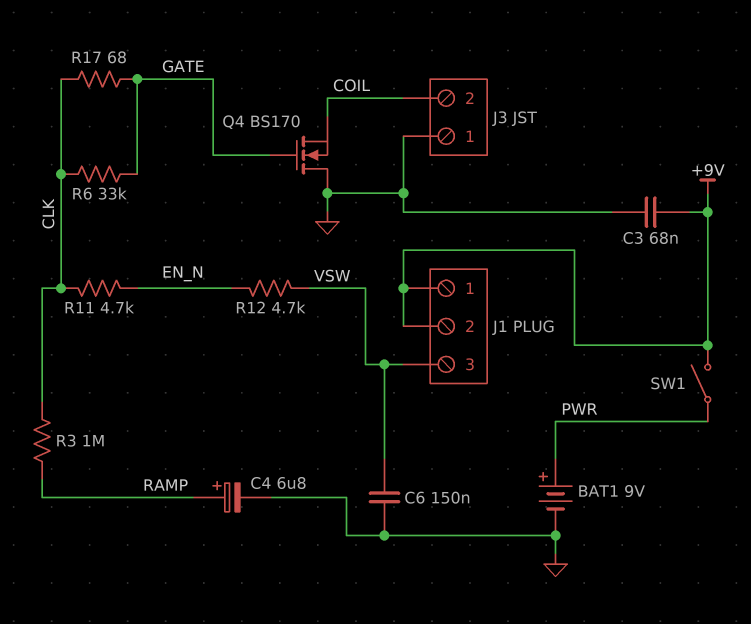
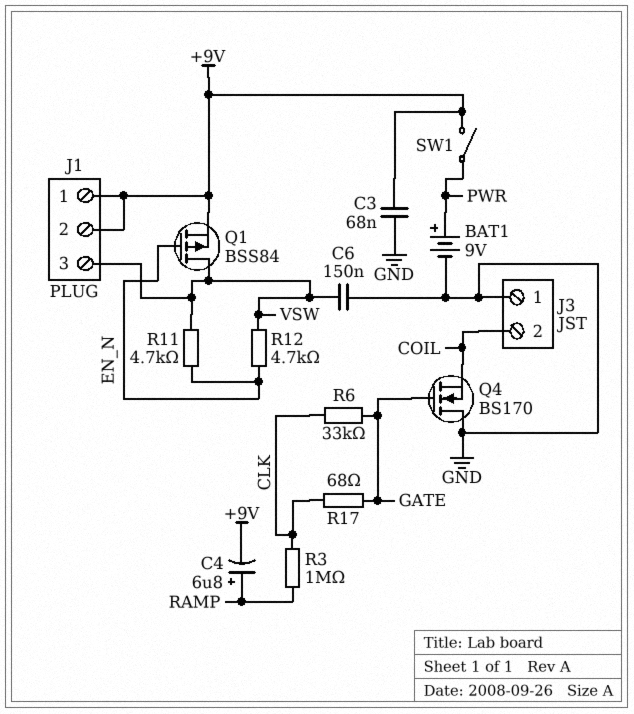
C4: 6.8uF (plus RAMP, minus GND) -> 6.8uF (plus RAMP, minus +9V)
Q1: none -> PMOS BSS84 (G EN_N, D VSW, S +9V)
R11: 4.7k (CLK, EN_N) -> 4.7k (EN_N, VSW)

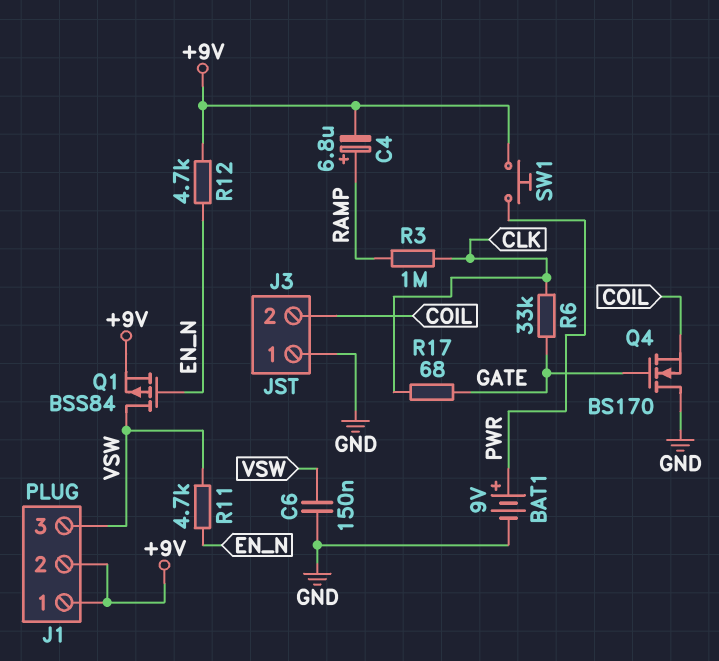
C3: 68nF (+9V, GND) -> none
R12: 4.7k (EN_N, VSW) -> 4.7k (+9V, EN_N)
SW1: switch (+9V, PWR) -> button (+9V, PWR)

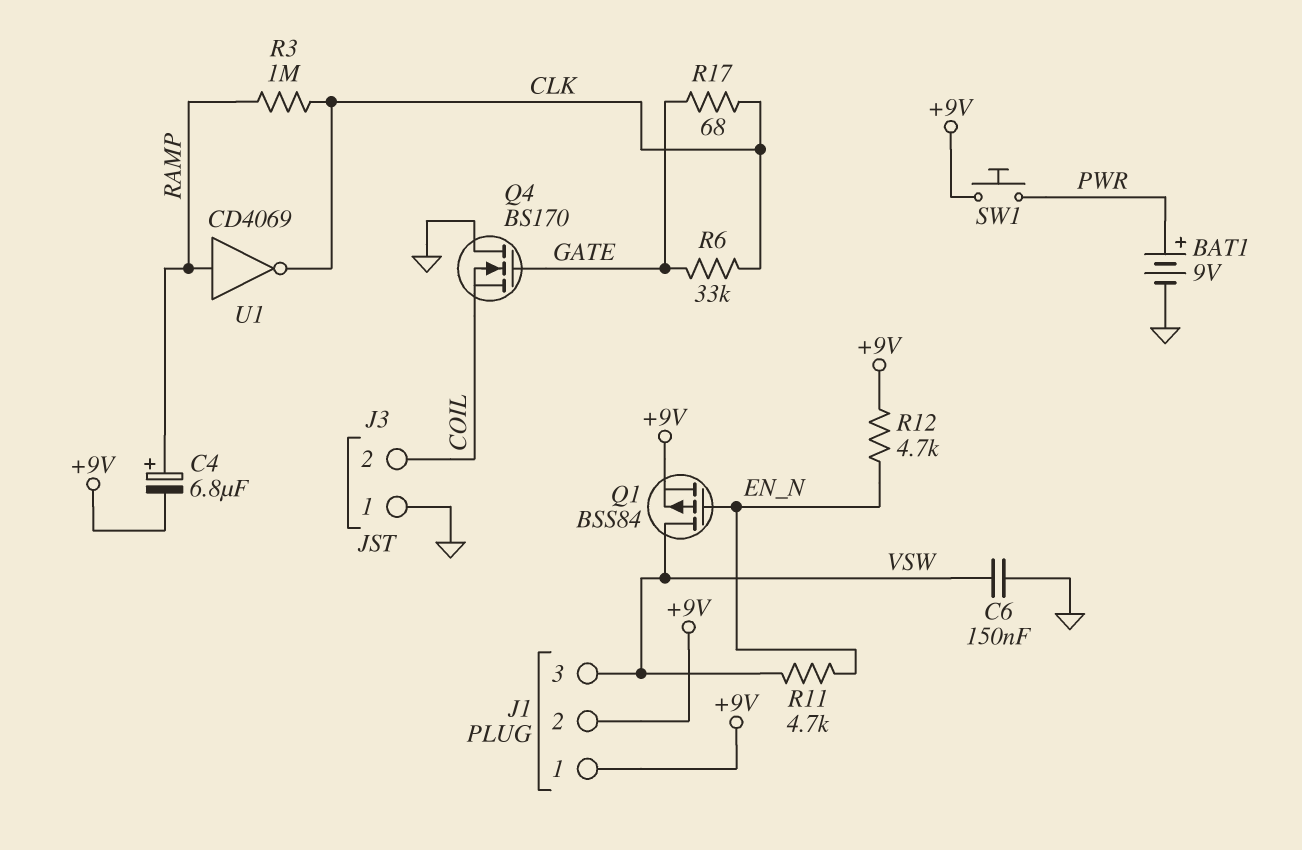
U1: none -> NOT CD4069 (in RAMP, out CLK)

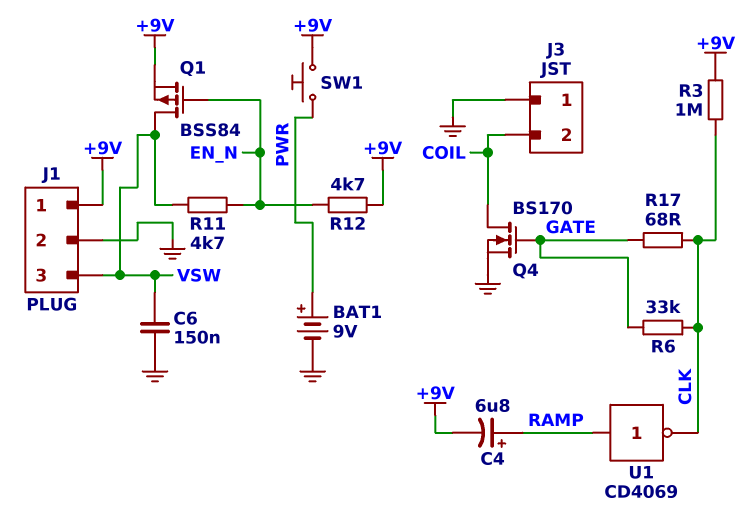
J1 pin 2: +9V -> GND
Q4: NMOS BS170 (G GATE, D GND, S COIL) -> NMOS BS170 (G GATE, D COIL, S GND)
R3: 1M (CLK, RAMP) -> 1M (+9V, CLK)

